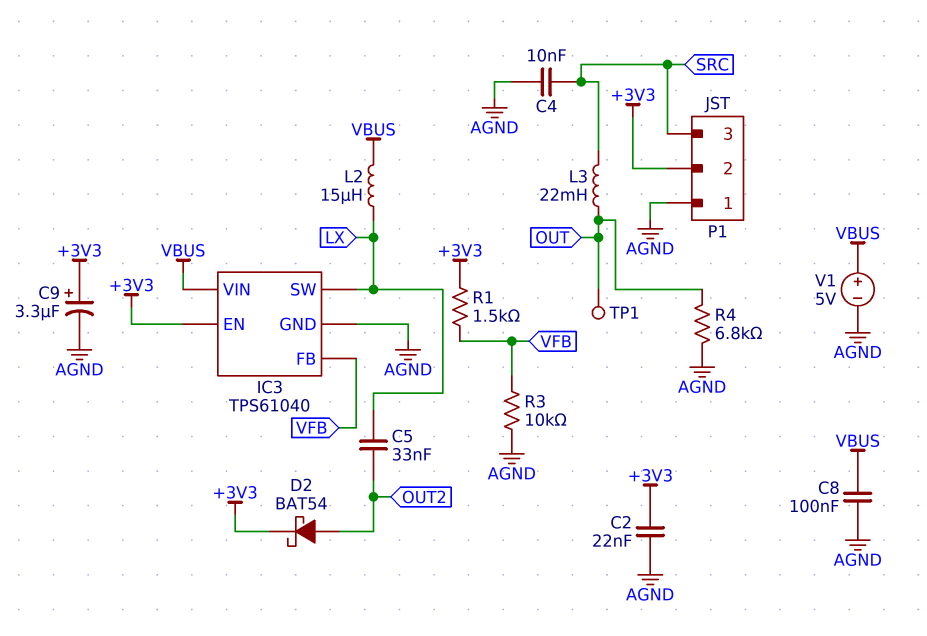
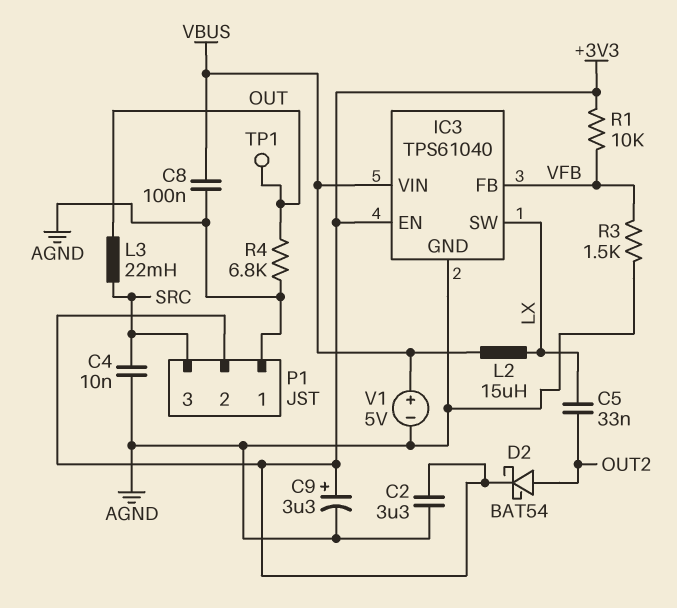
C2: 22nF (+3V3, AGND) -> 3.3uF (+3V3, AGND)
R1: 1.5k (+3V3, VFB) -> 10k (+3V3, VFB)
R3: 10k (AGND, VFB) -> 1.5k (AGND, VFB)

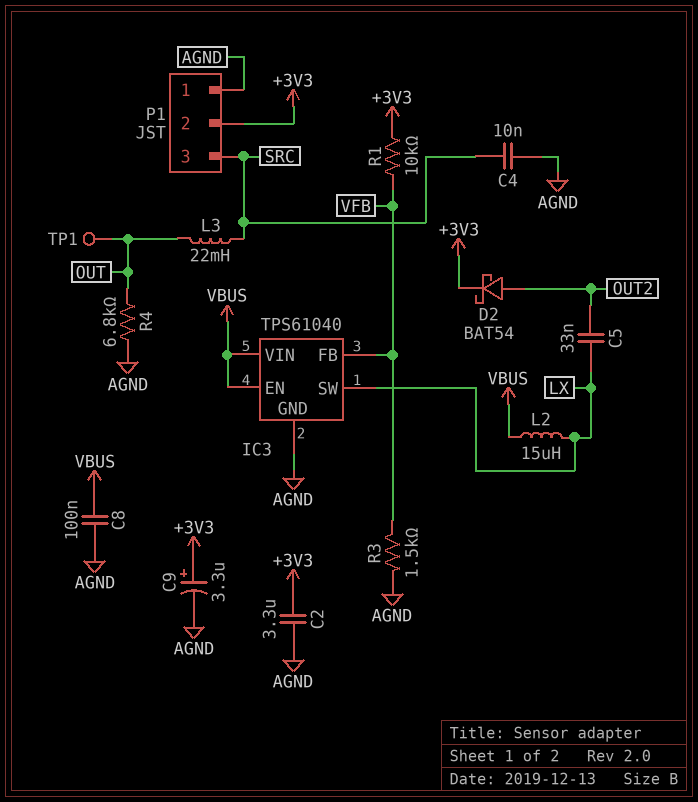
IC3 pin EN: +3V3 -> VBUS
V1: 5V (plus VBUS, minus AGND) -> none

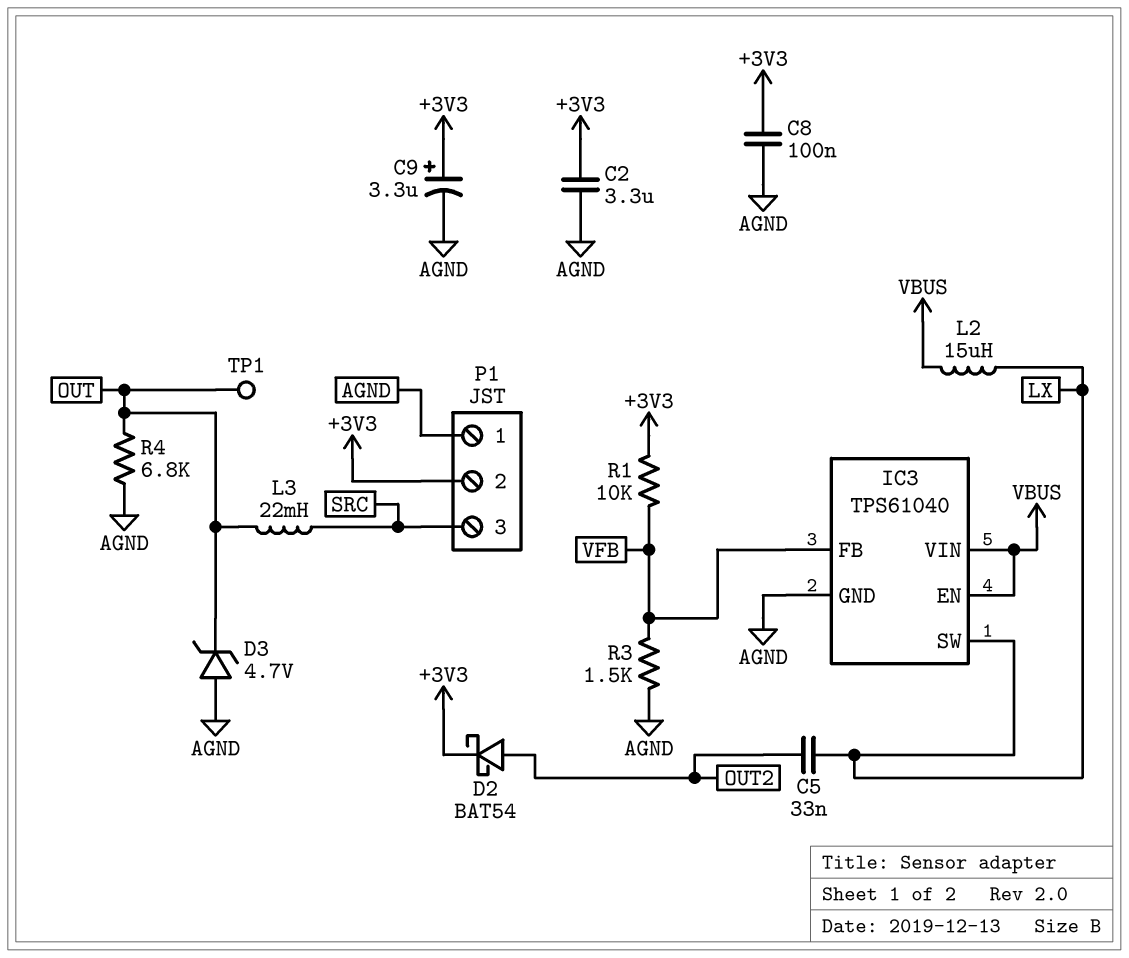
C4: 10nF (AGND, SRC) -> none
C8: 100nF (AGND, VBUS) -> 100nF (+3V3, AGND)
D3: none -> zener 4.7V (A AGND, K OUT)

